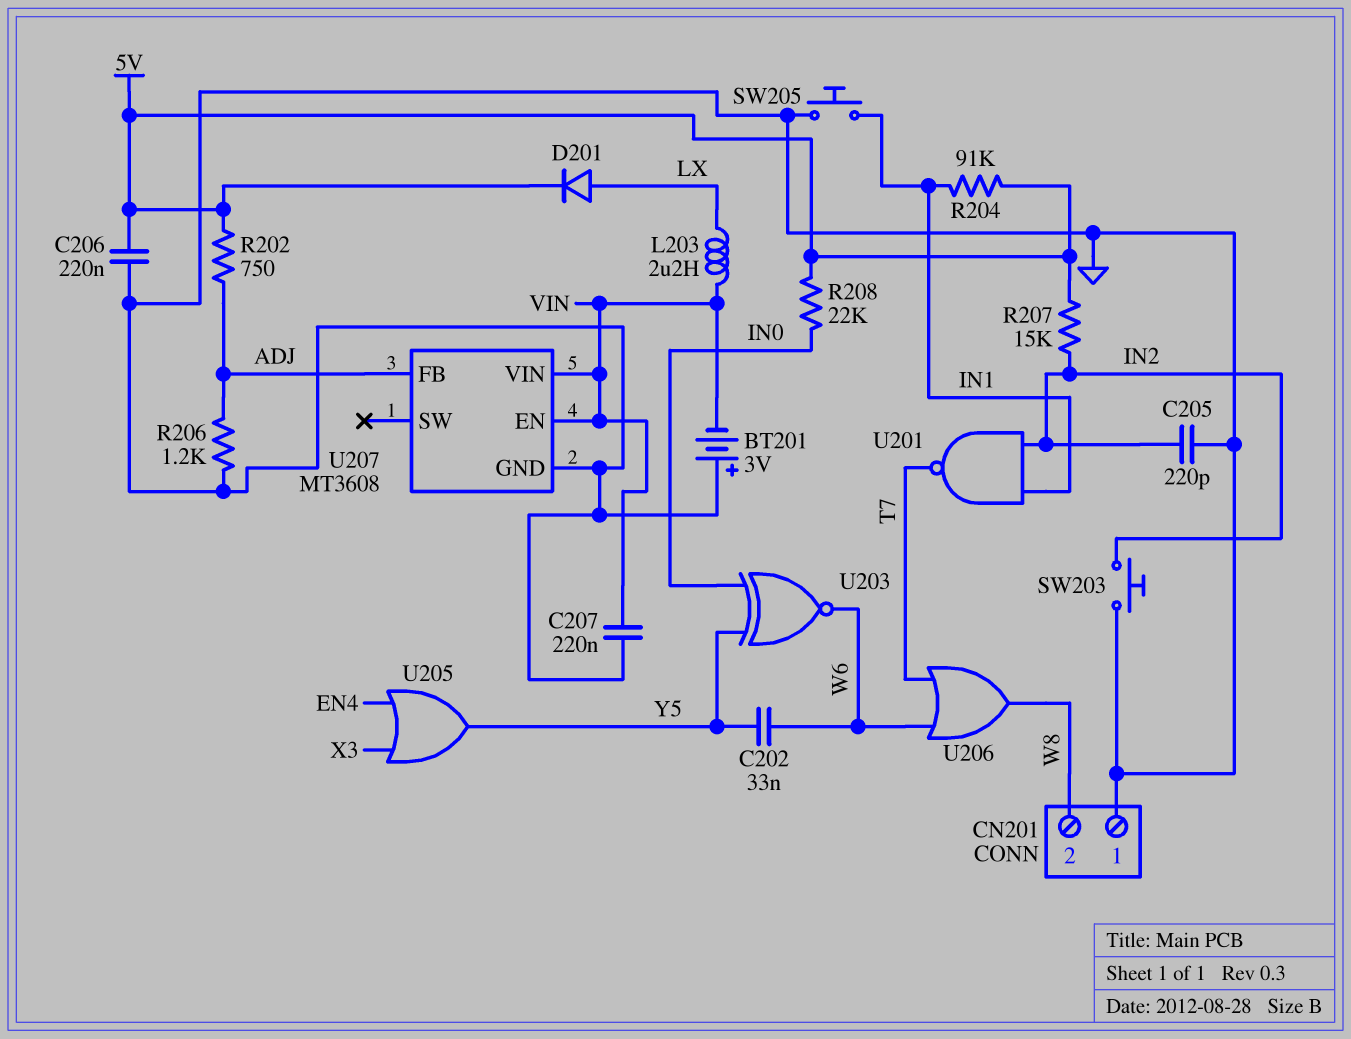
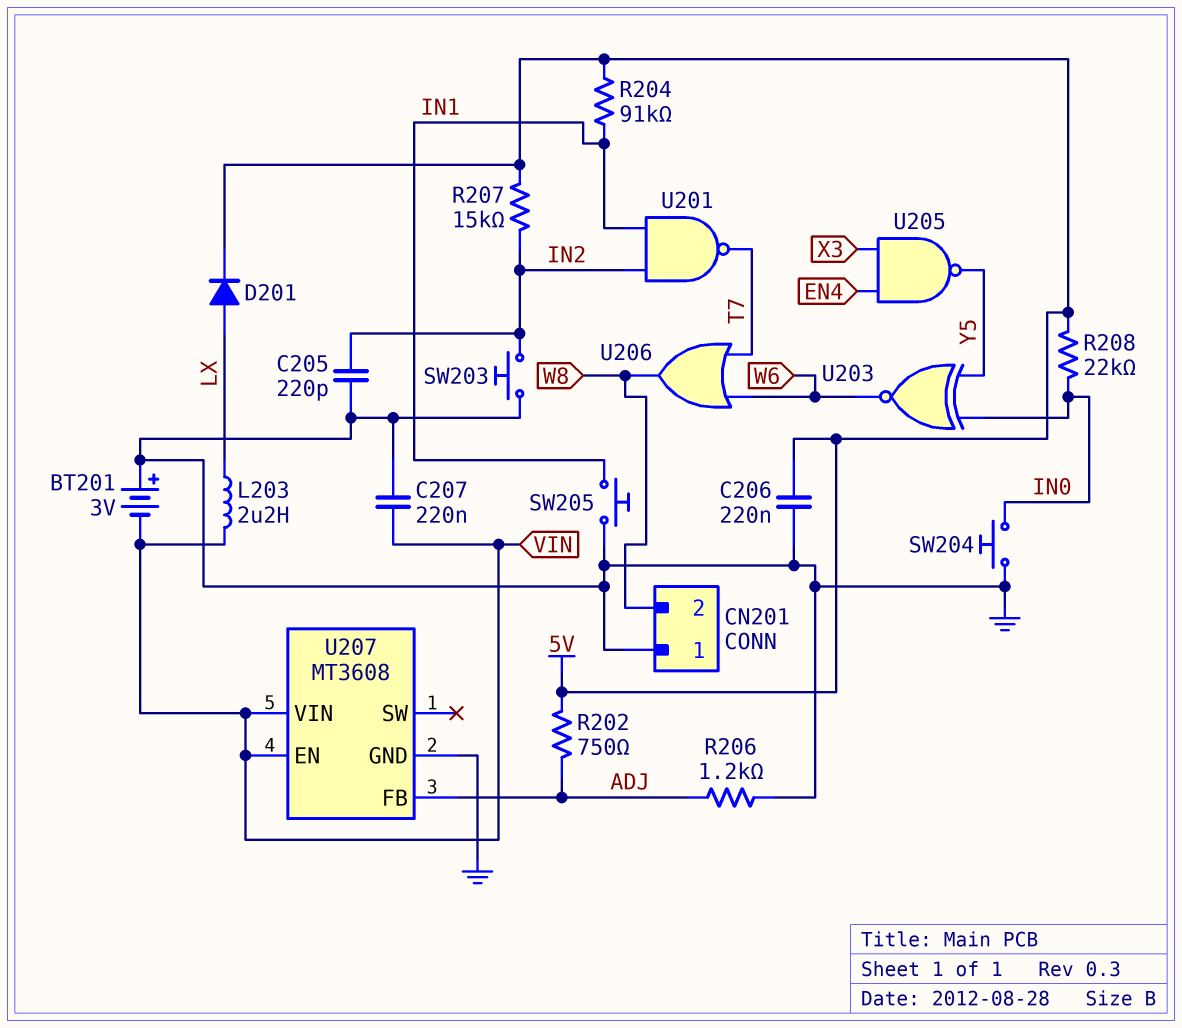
C202: 33nF (W6, Y5) -> none
SW204: none -> button (GND, IN0)
U205: OR (in EN4, in X3, out Y5) -> NAND (in EN4, in X3, out Y5)

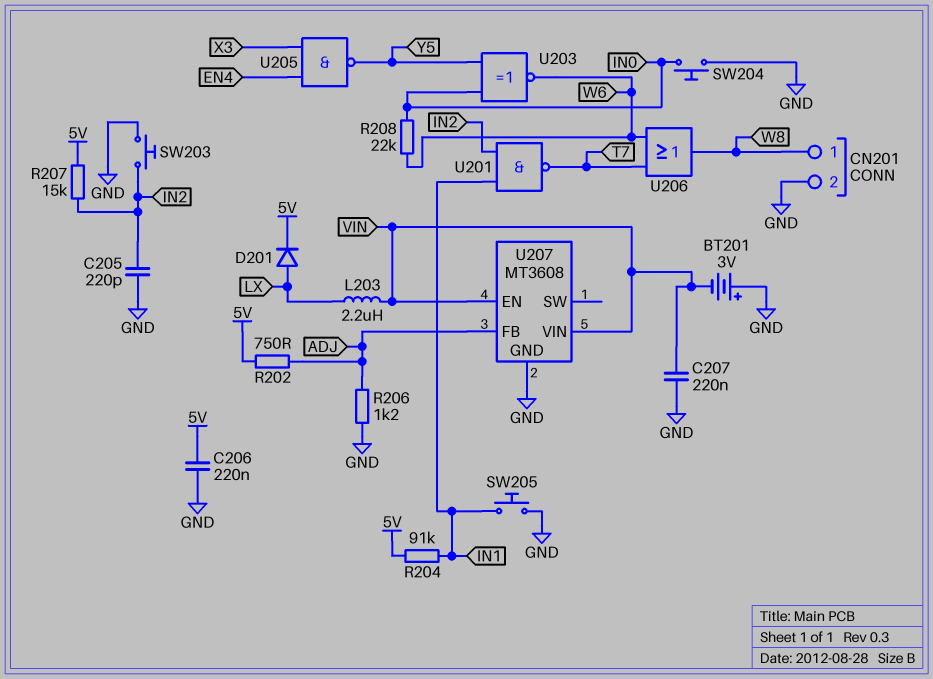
CN201 pin 1: GND -> W8
CN201 pin 2: W8 -> GND
R208: 22k (5V, IN0) -> 22k (IN0, W6)

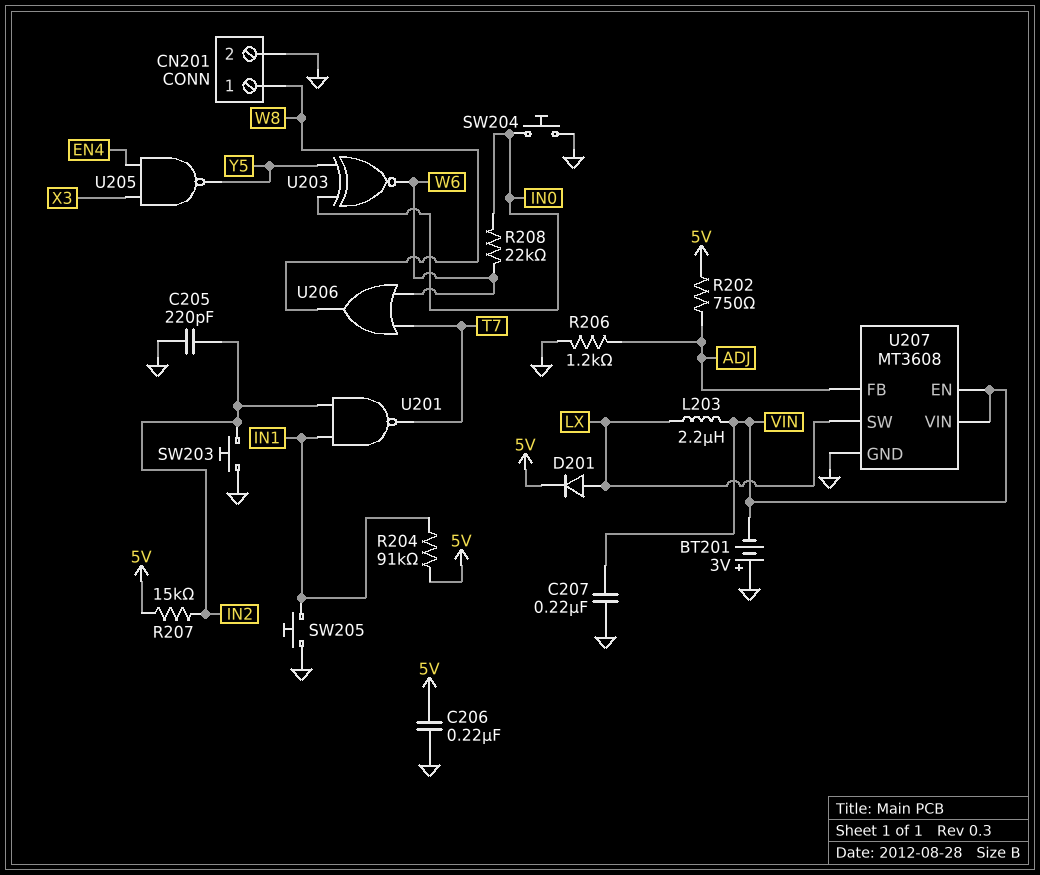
U207 pin SW: none -> LX

